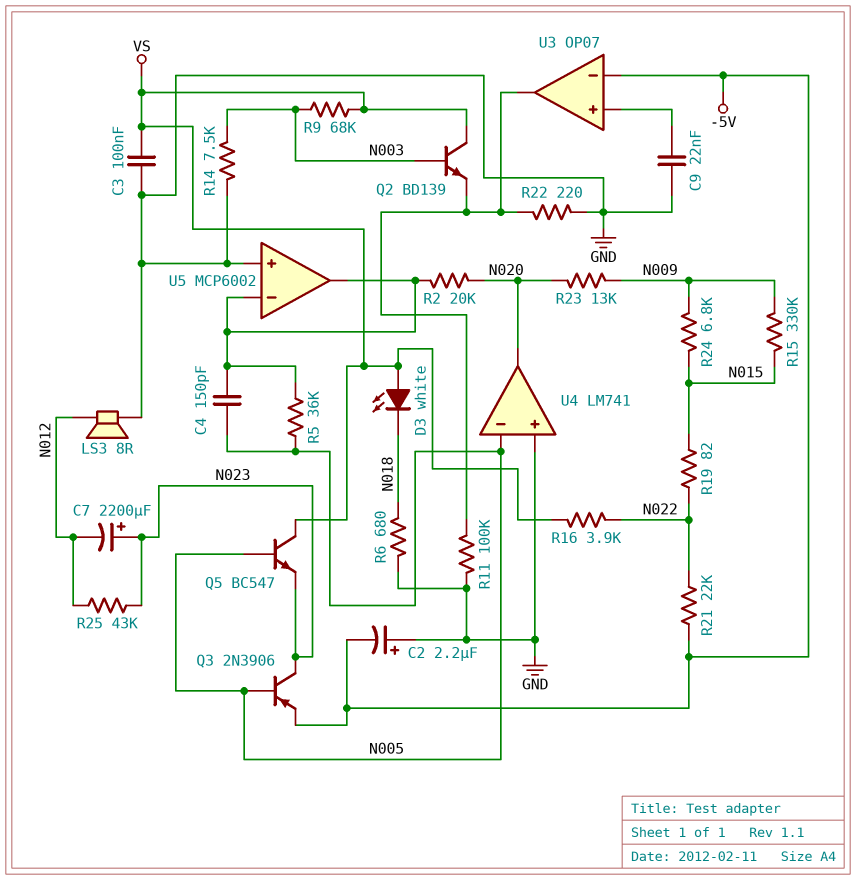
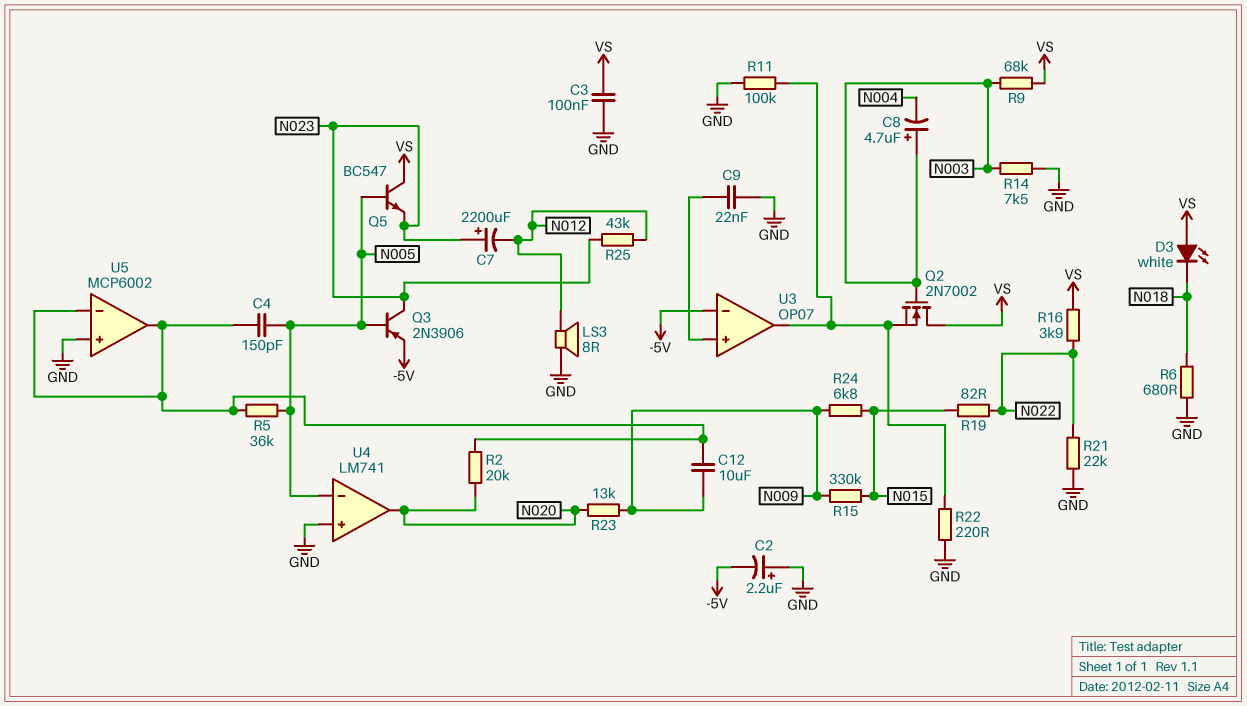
C8: none -> 4.7uF (plus N003, minus N004)
C12: none -> 10uF (N009, U5/in-)
Q2: NPN BD139 (B N003, C VS, E U3/out) -> NMOS 2N7002 (G N003, D VS, S U3/out)
R21: 22k (-5V, N022) -> 22k (GND, N022)

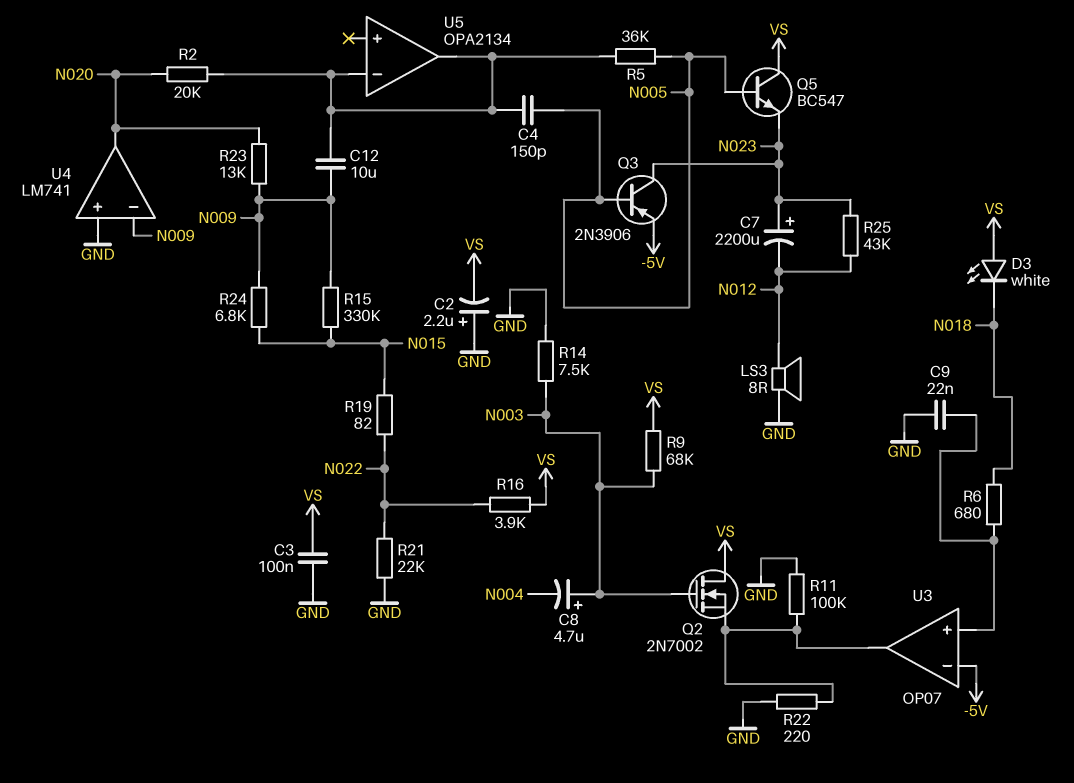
C2: 2.2uF (plus GND, minus -5V) -> 2.2uF (plus GND, minus VS)
R6: 680 (GND, N018) -> 680 (N018, U3/in+)
U4 pin in-: N005 -> N009
U5: MCP6002 -> OPA2134
U5 pin in+: GND -> none

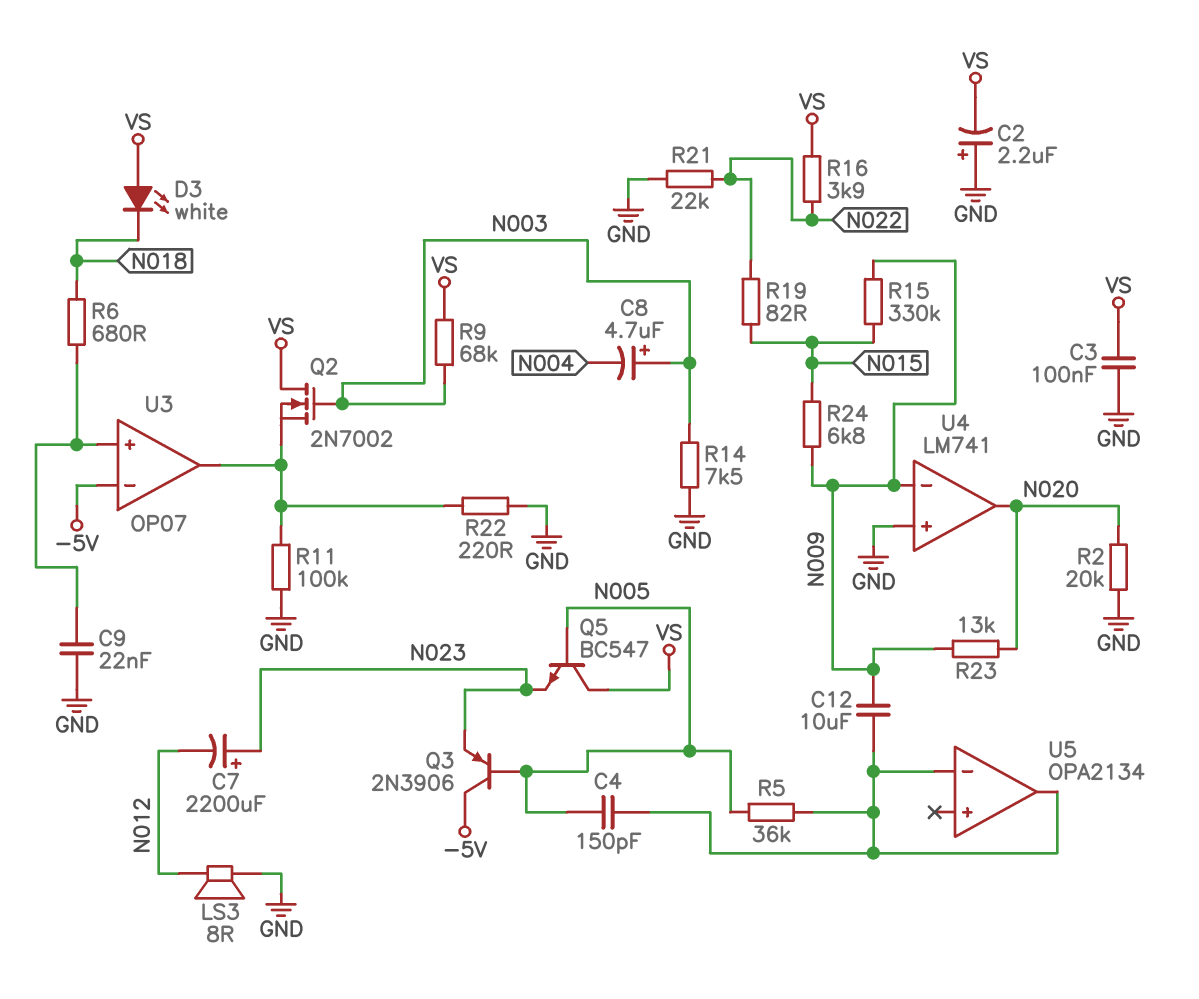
Q3: PNP 2N3906 (B N005, C N023, E -5V) -> PNP 2N3906 (B N005, C -5V, E N023)
R2: 20k (N020, U5/in-) -> 20k (GND, N020)
R25: 43k (N012, N023) -> none

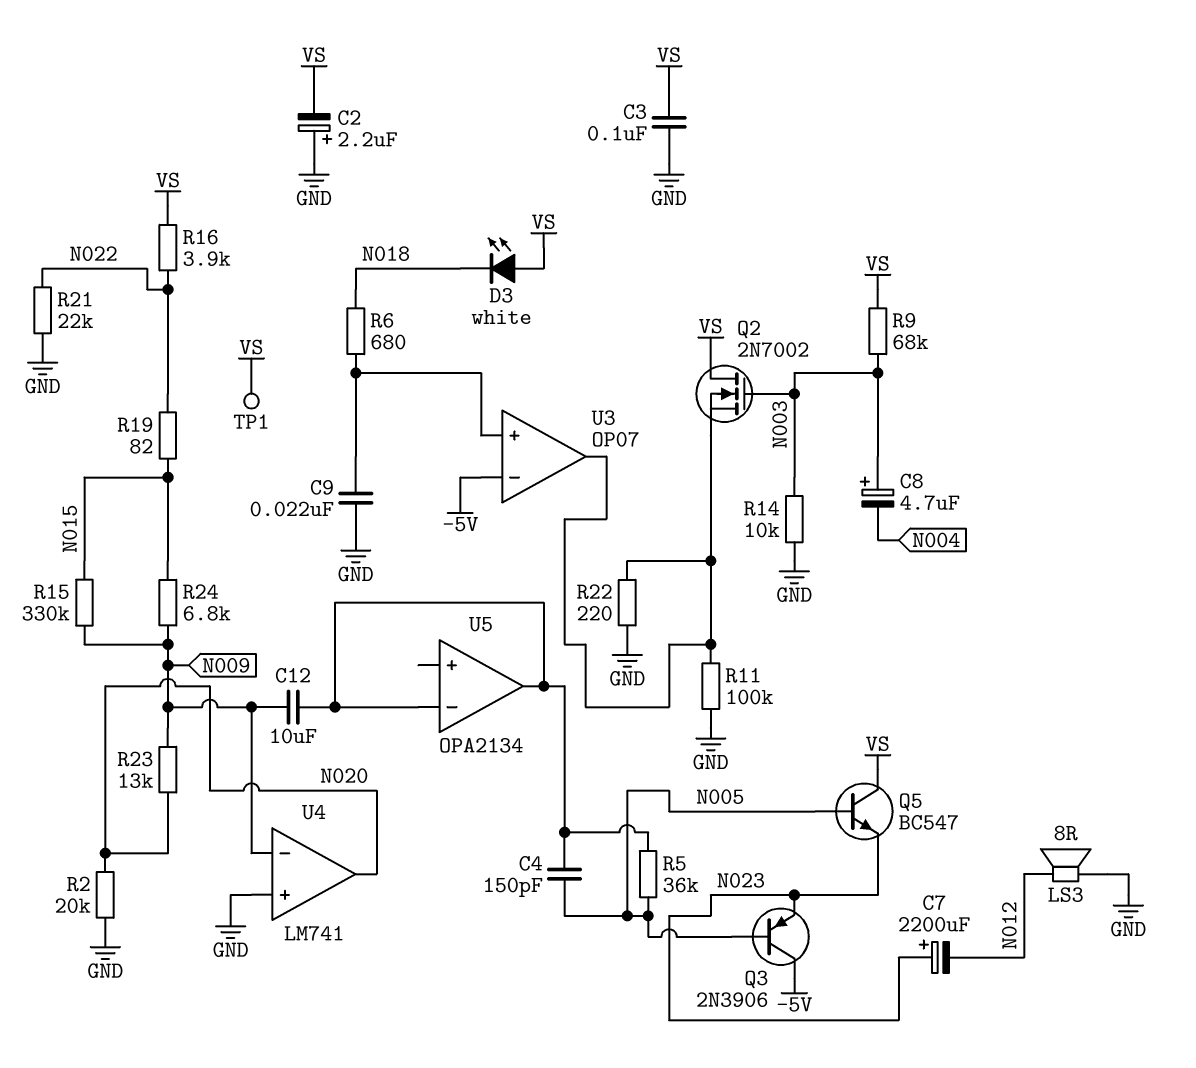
R14: 7.5k (GND, N003) -> 10k (GND, N003)
TP1: none -> test point (VS)

